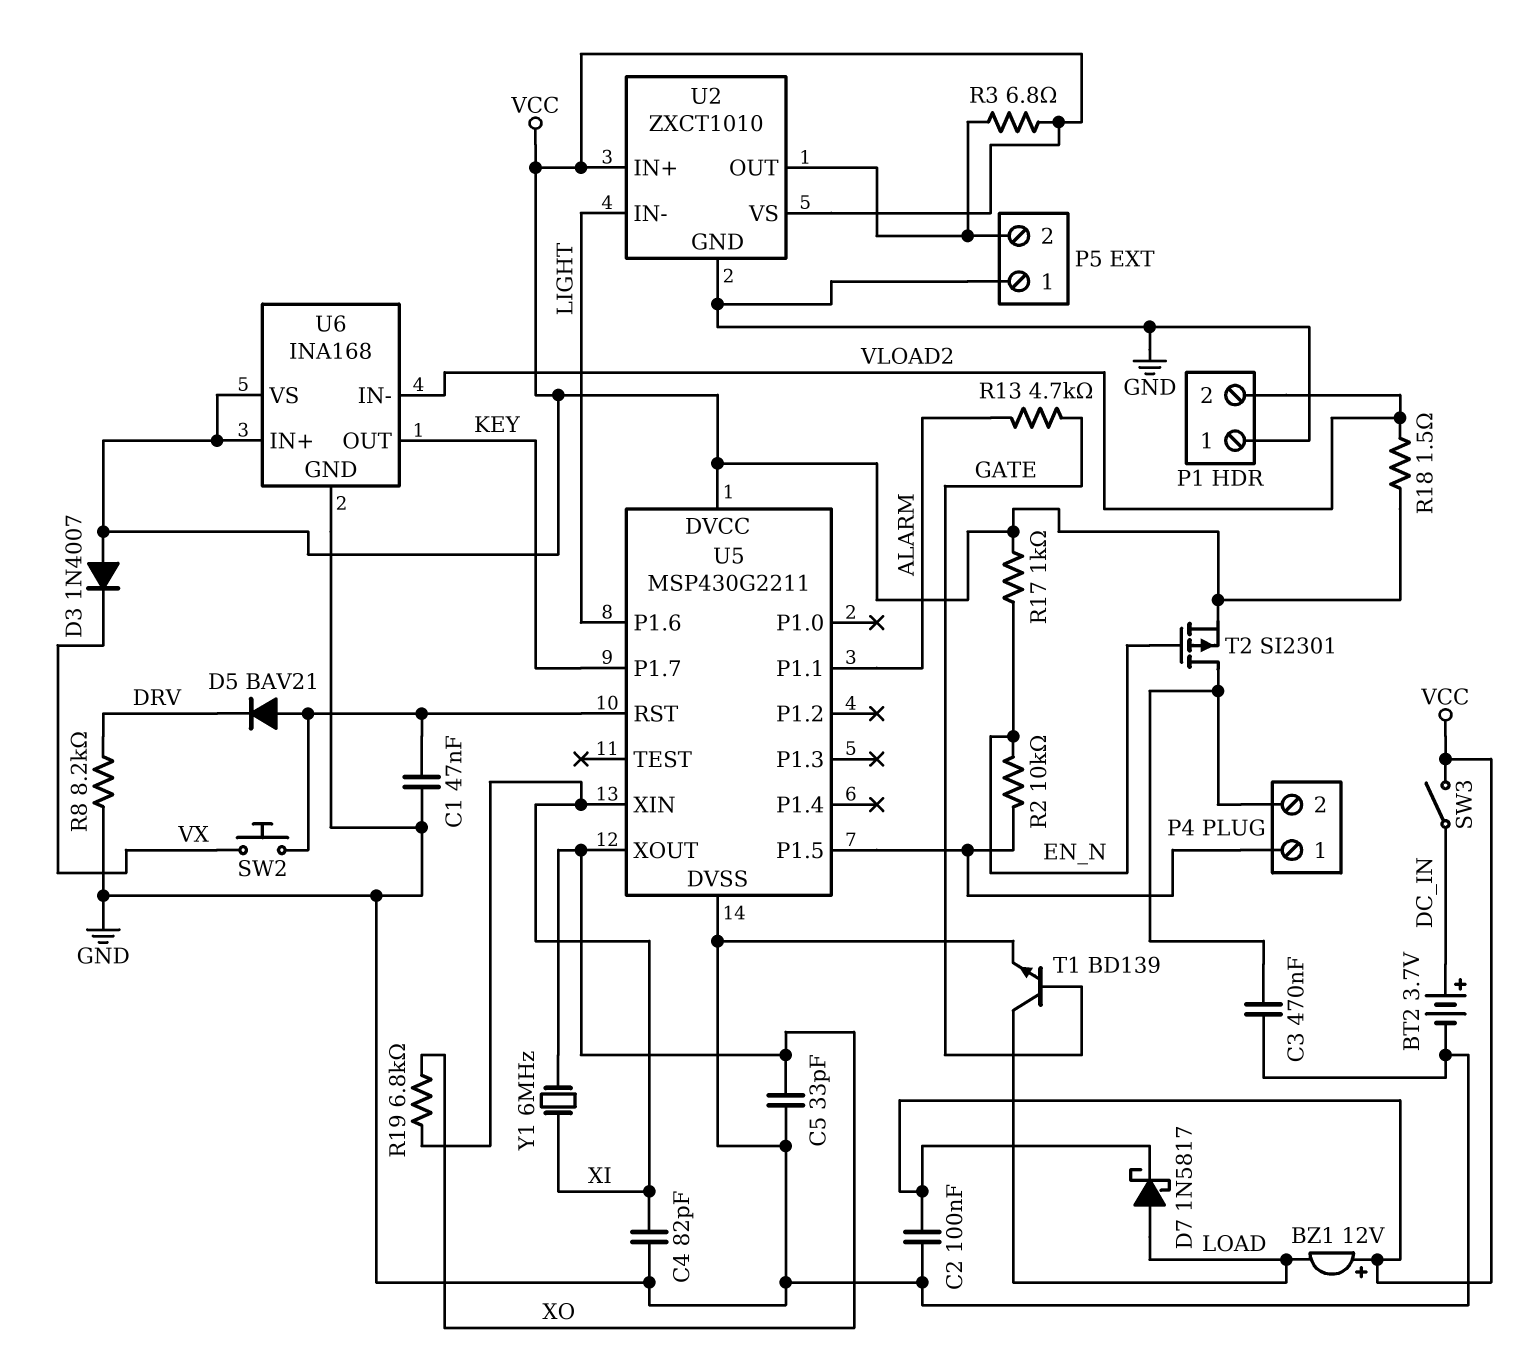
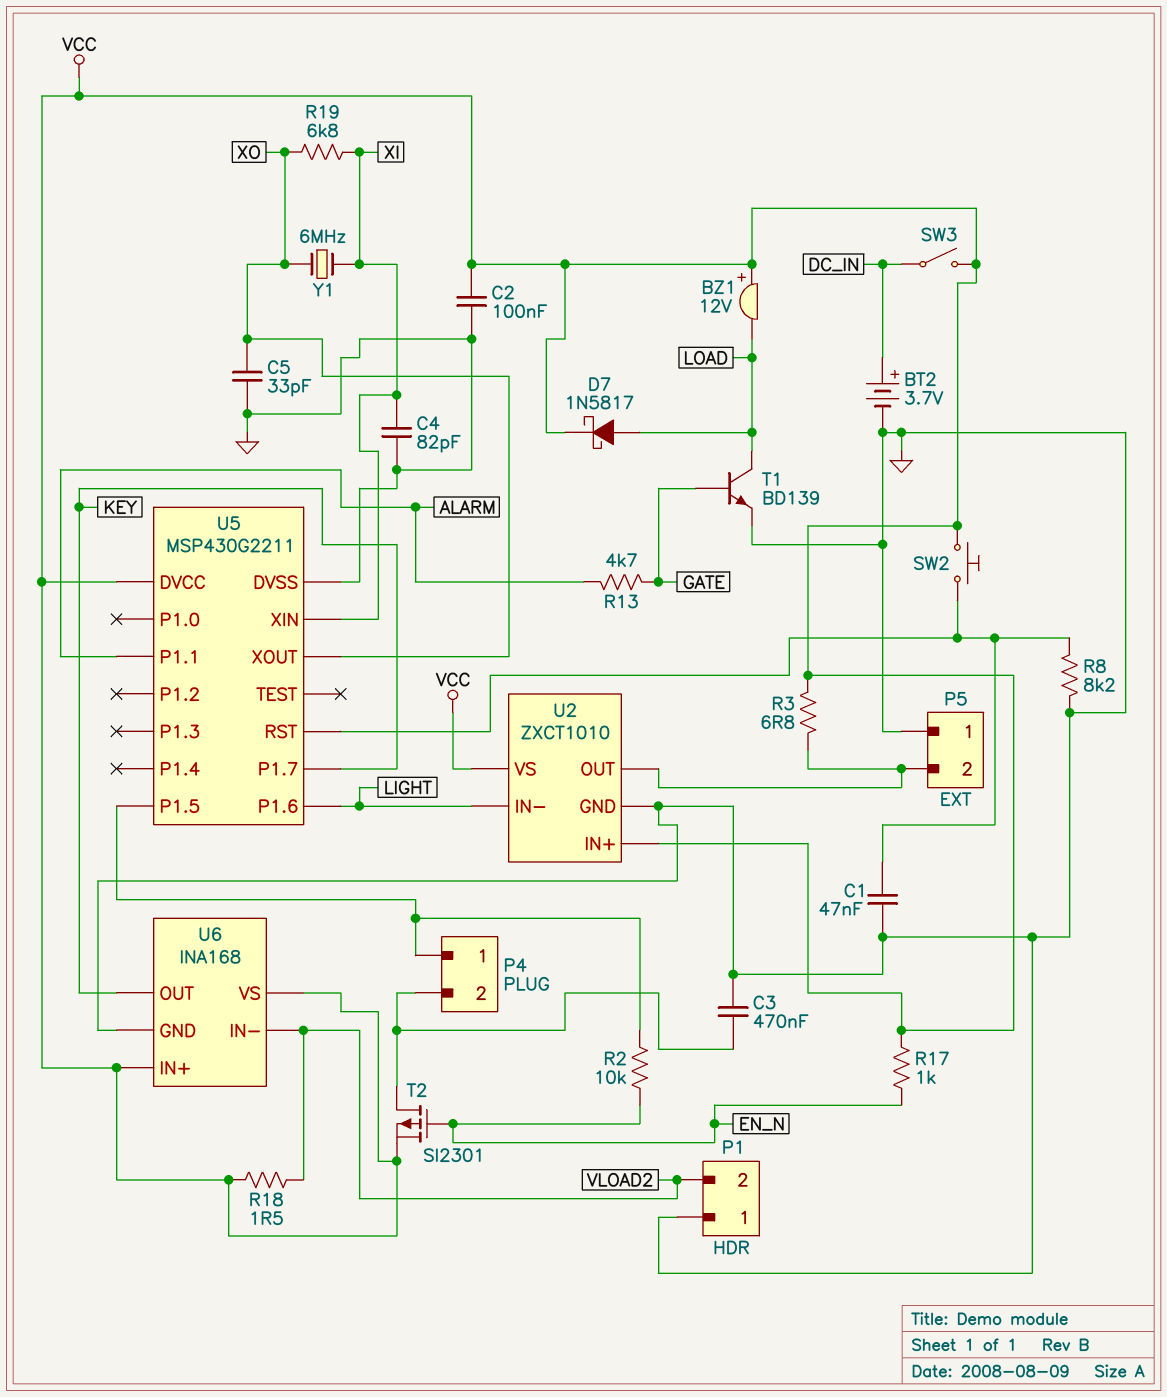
D3: diode 1N4007 (A VCC, K VX) -> none
D5: diode BAV21 (A U5/RST, K DRV) -> none
R8: 8.2k (DRV, GND) -> 8.2k (GND, U5/RST)
SW2: button (U5/RST, VX) -> button (U5/RST, VCC)

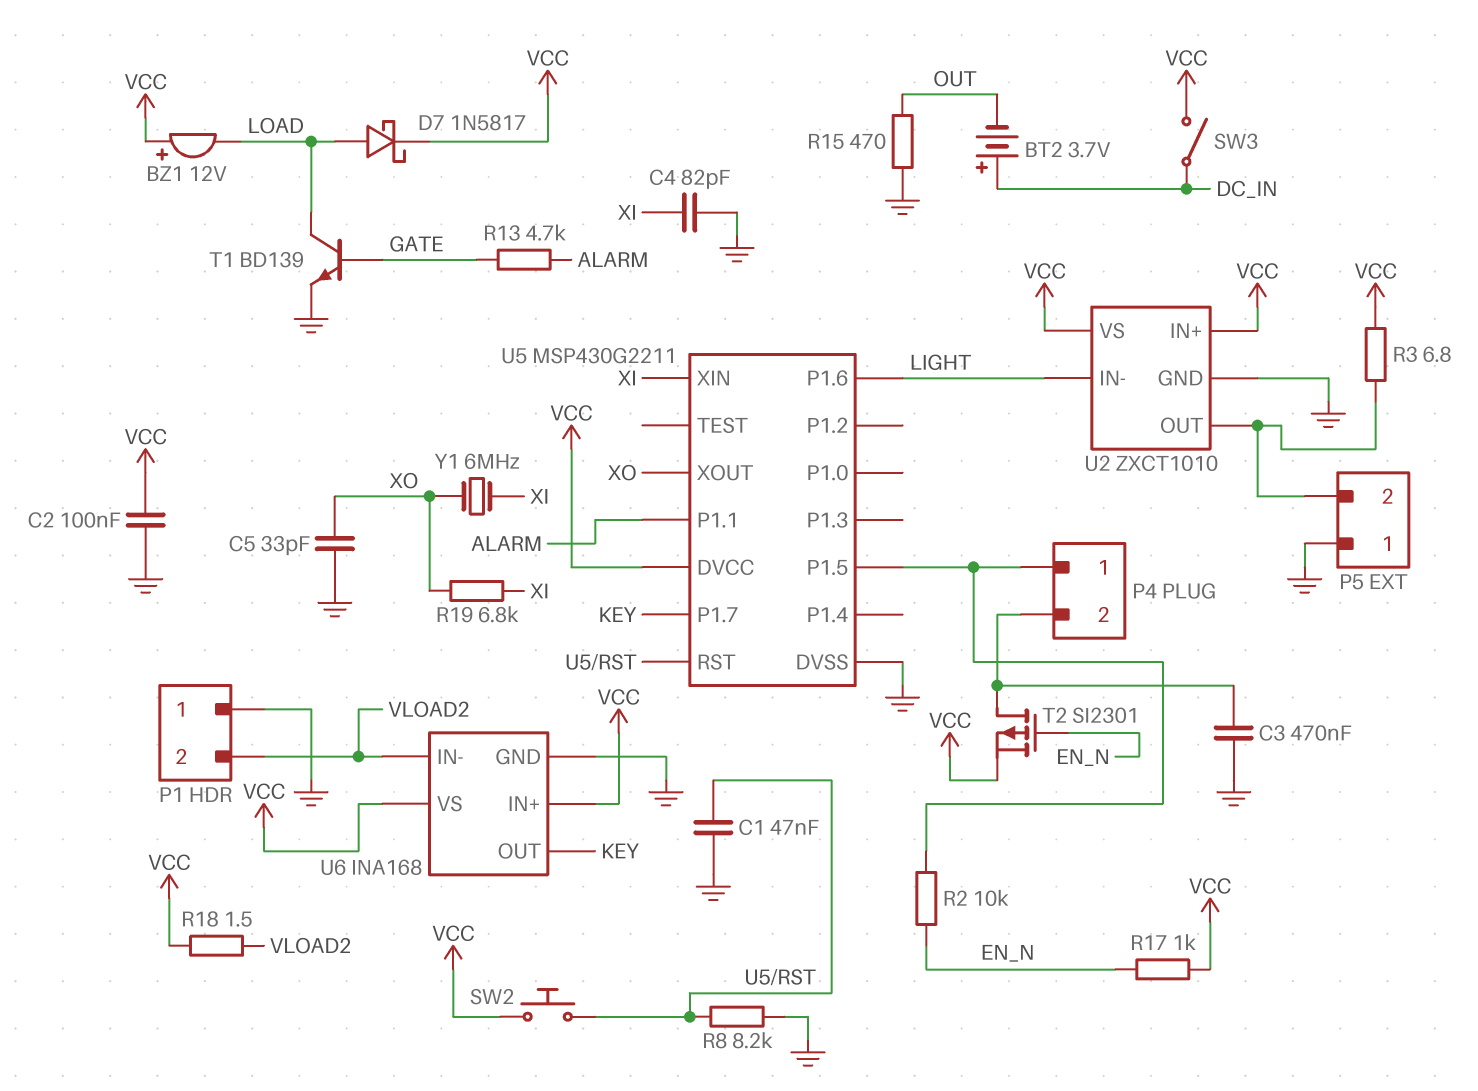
BT2: 3.7V (plus DC_IN, minus GND) -> 3.7V (plus DC_IN, minus OUT)
R15: none -> 470 (GND, OUT)

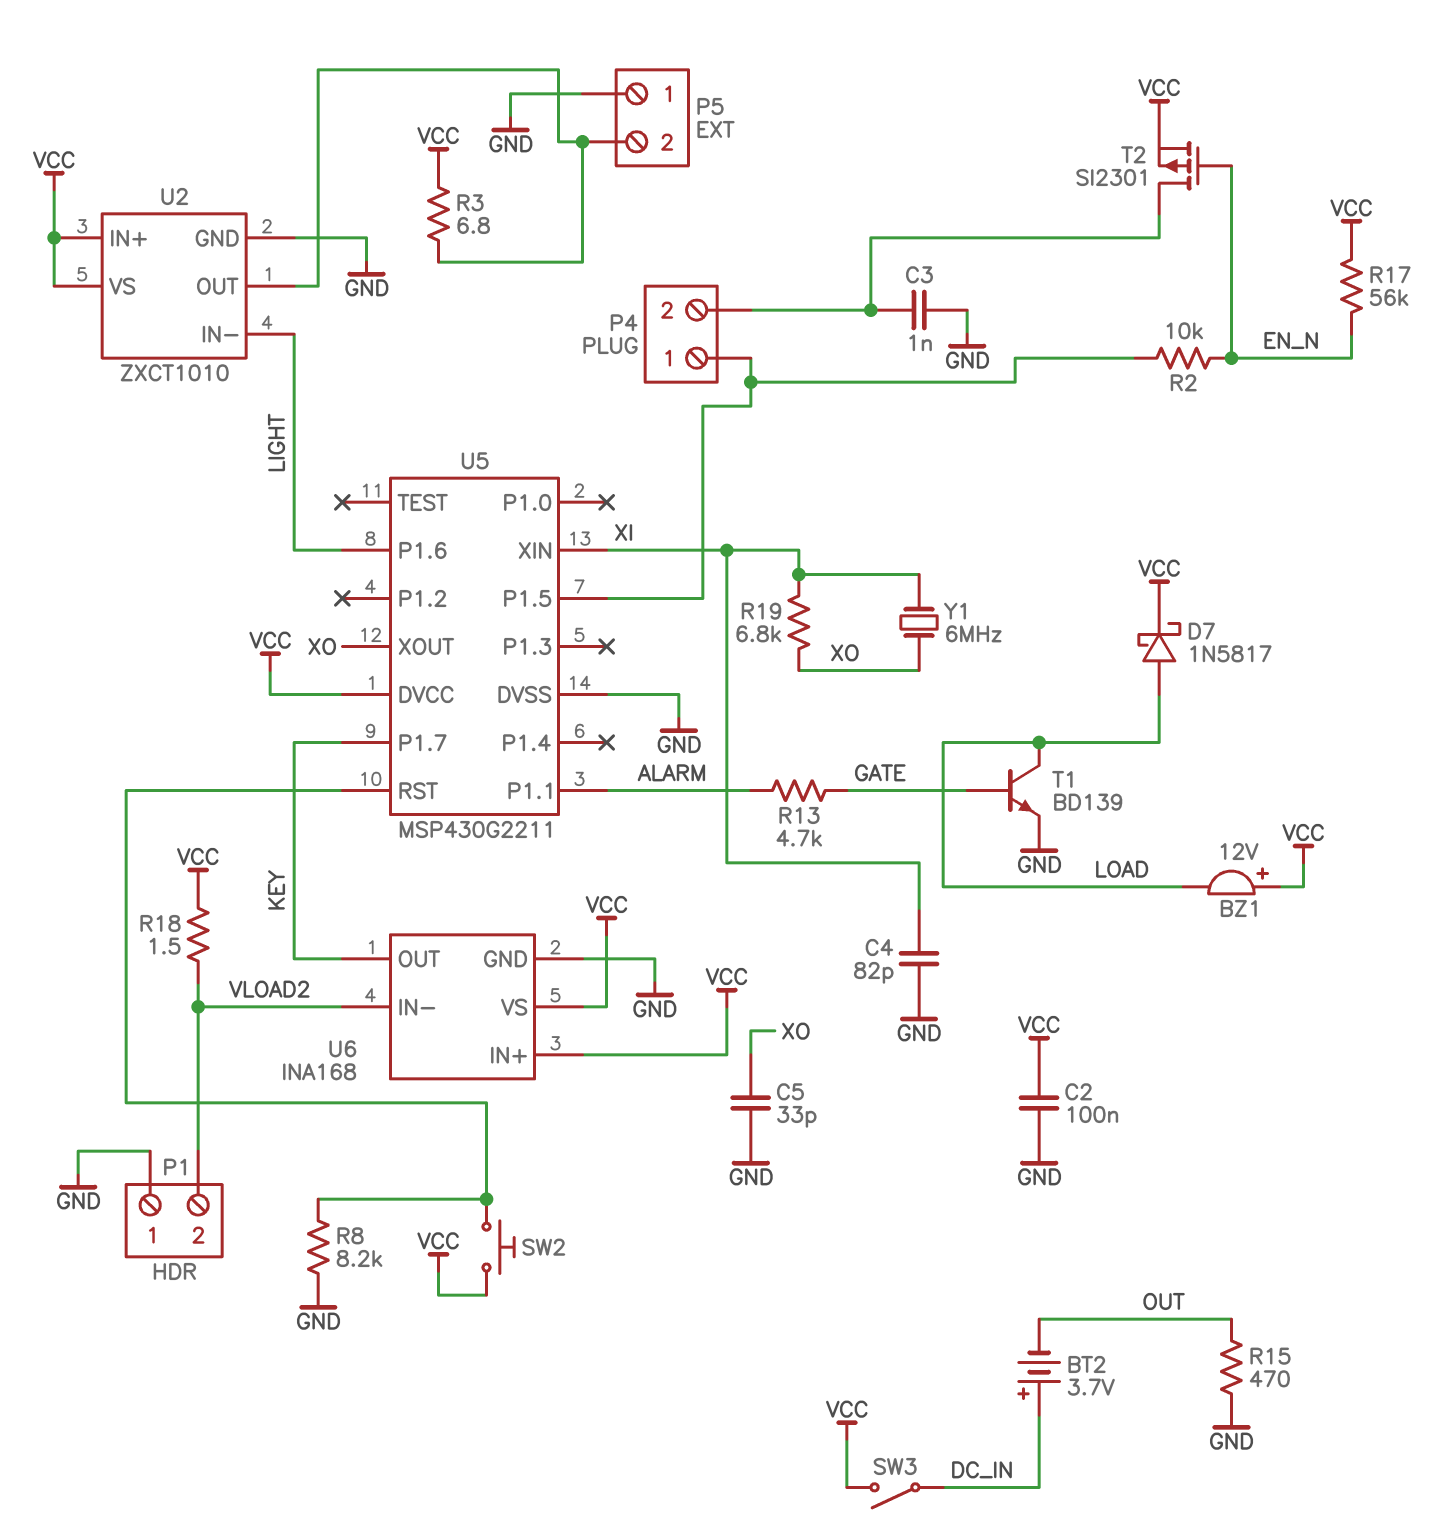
C1: 47nF (GND, U5/RST) -> none
C3: 470nF (GND, P4/2) -> 1nF (GND, P4/2)
R17: 1k (EN_N, VCC) -> 56k (EN_N, VCC)

